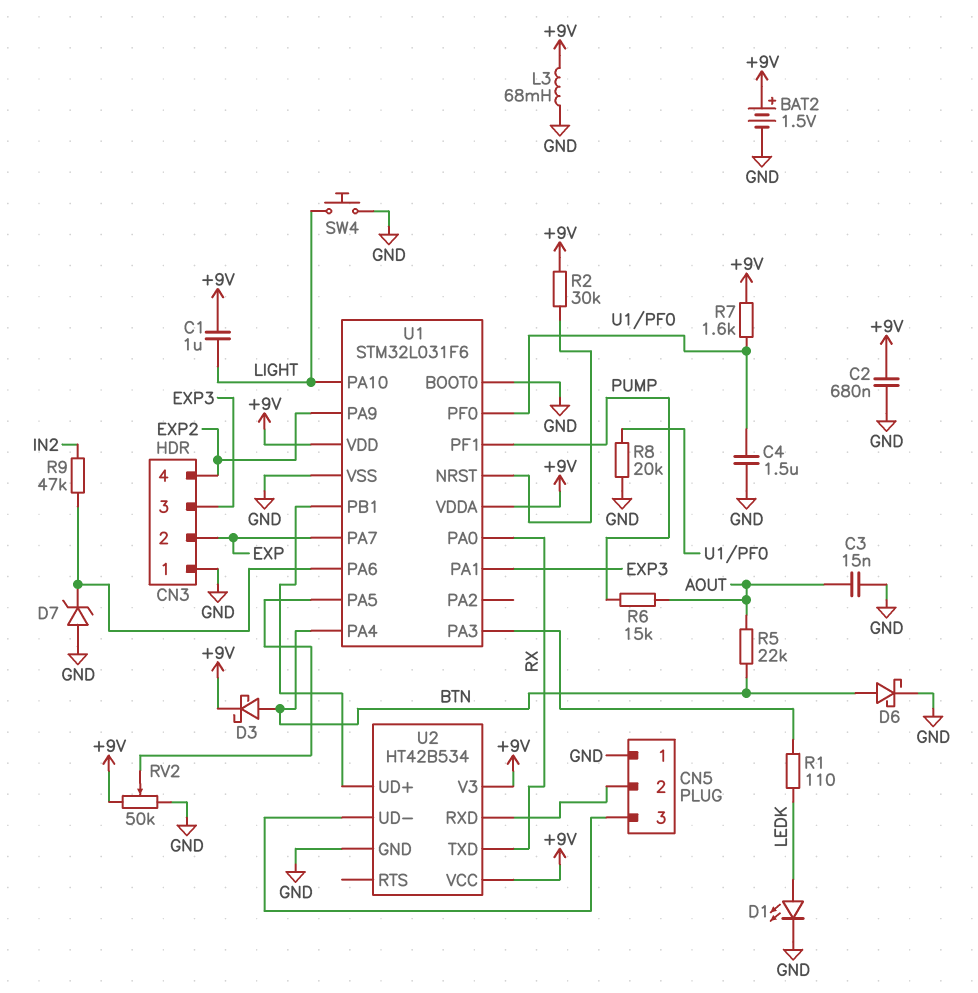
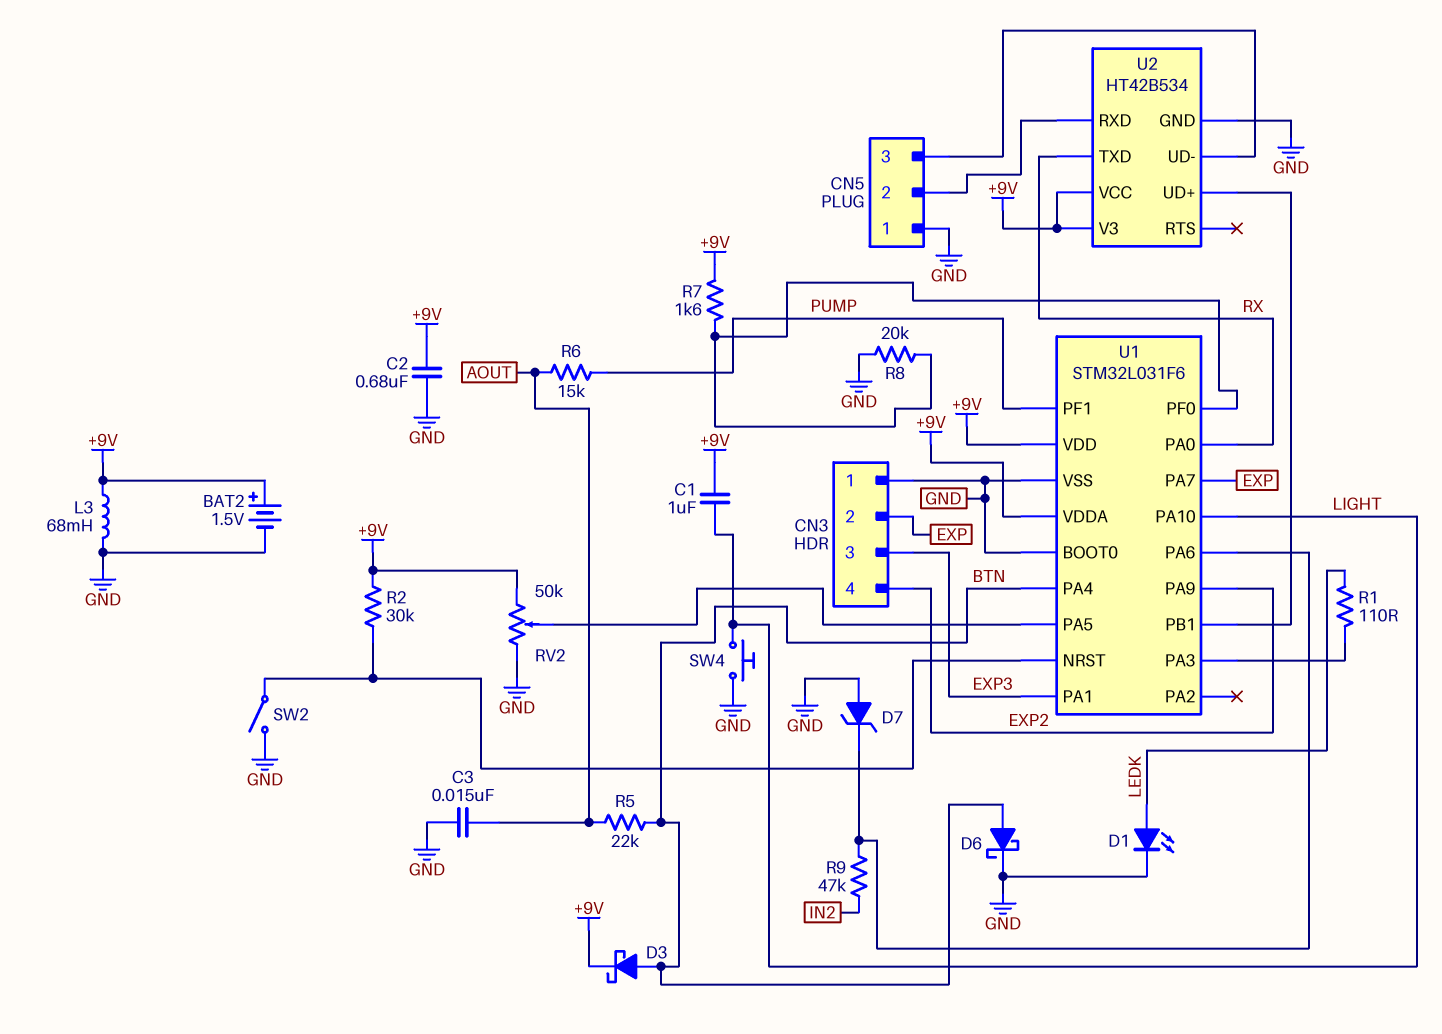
C4: 1.5uF (GND, U1/PF0) -> none
SW2: none -> switch (GND, U1/NRST)

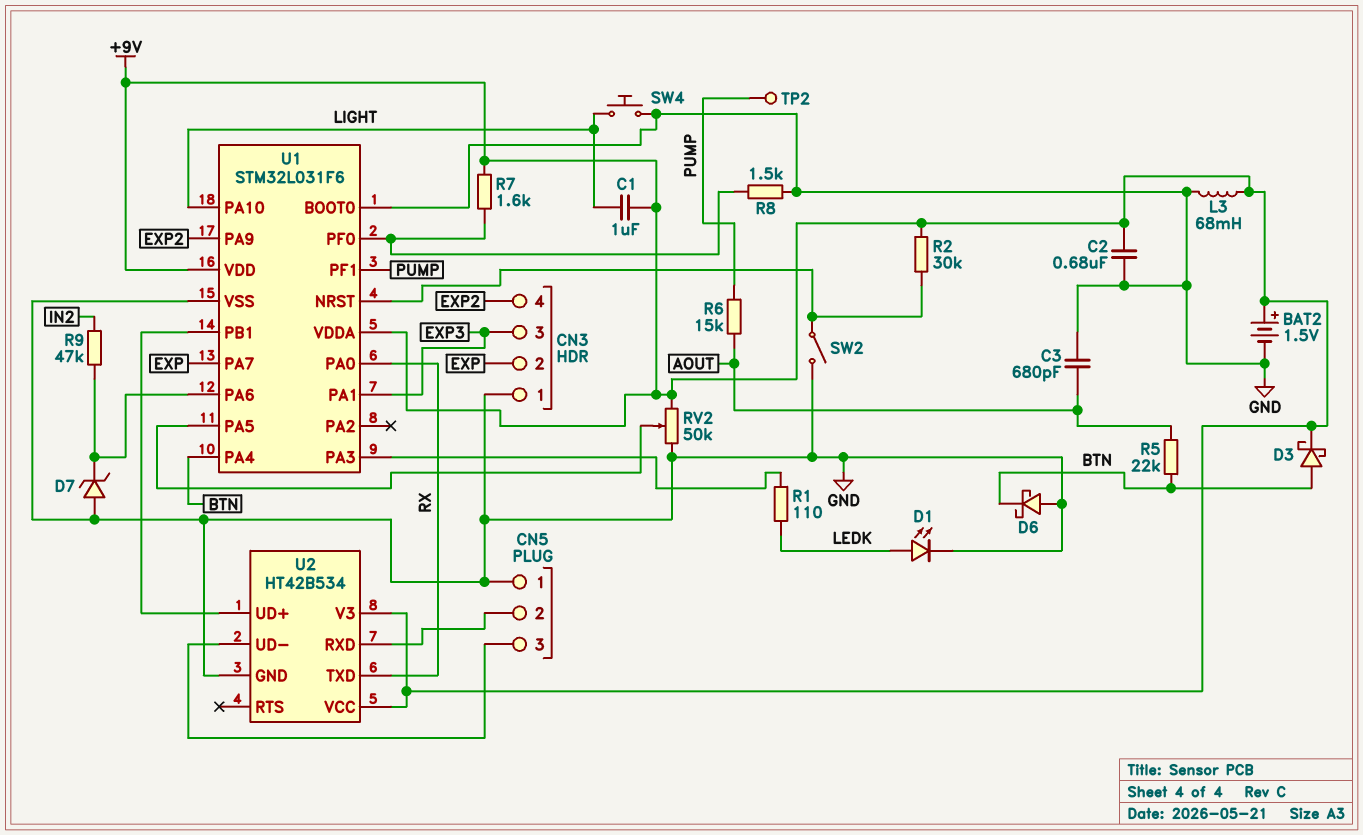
C3: 15nF (AOUT, GND) -> 680pF (AOUT, GND)
D6: schottky (A BTN, K GND) -> schottky (A GND, K BTN)
R8: 20k (GND, U1/PF0) -> 1.5k (GND, U1/PF0)
TP2: none -> test point (PUMP)

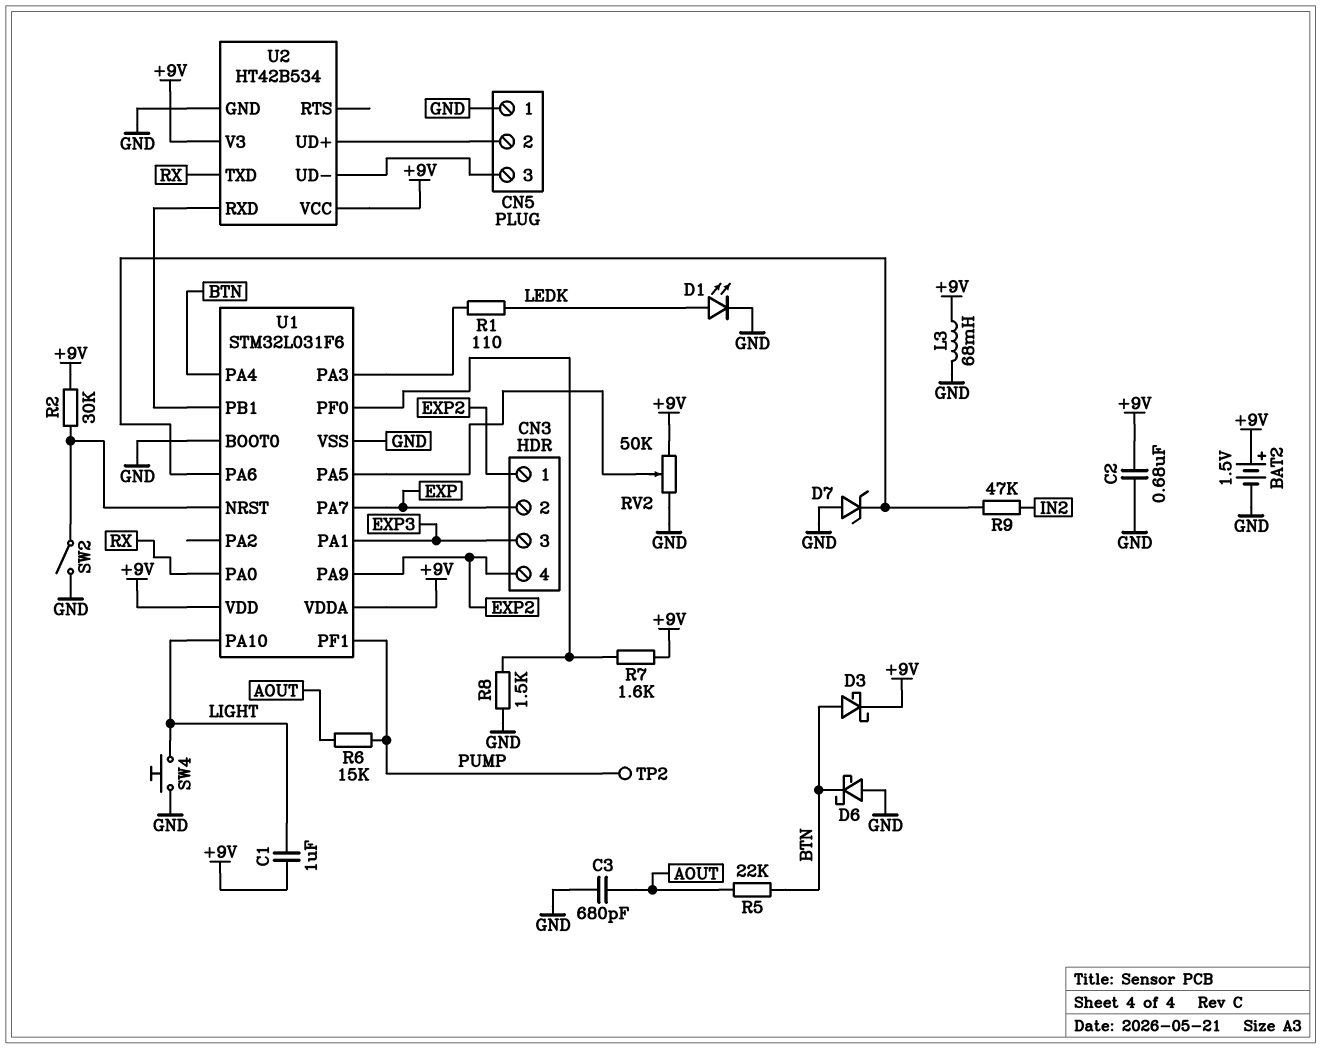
CN3 pin 1: GND -> EXP2
U2 pin RXD: CN5/2 -> U1/PB1
U2 pin UD+: U1/PB1 -> CN5/2

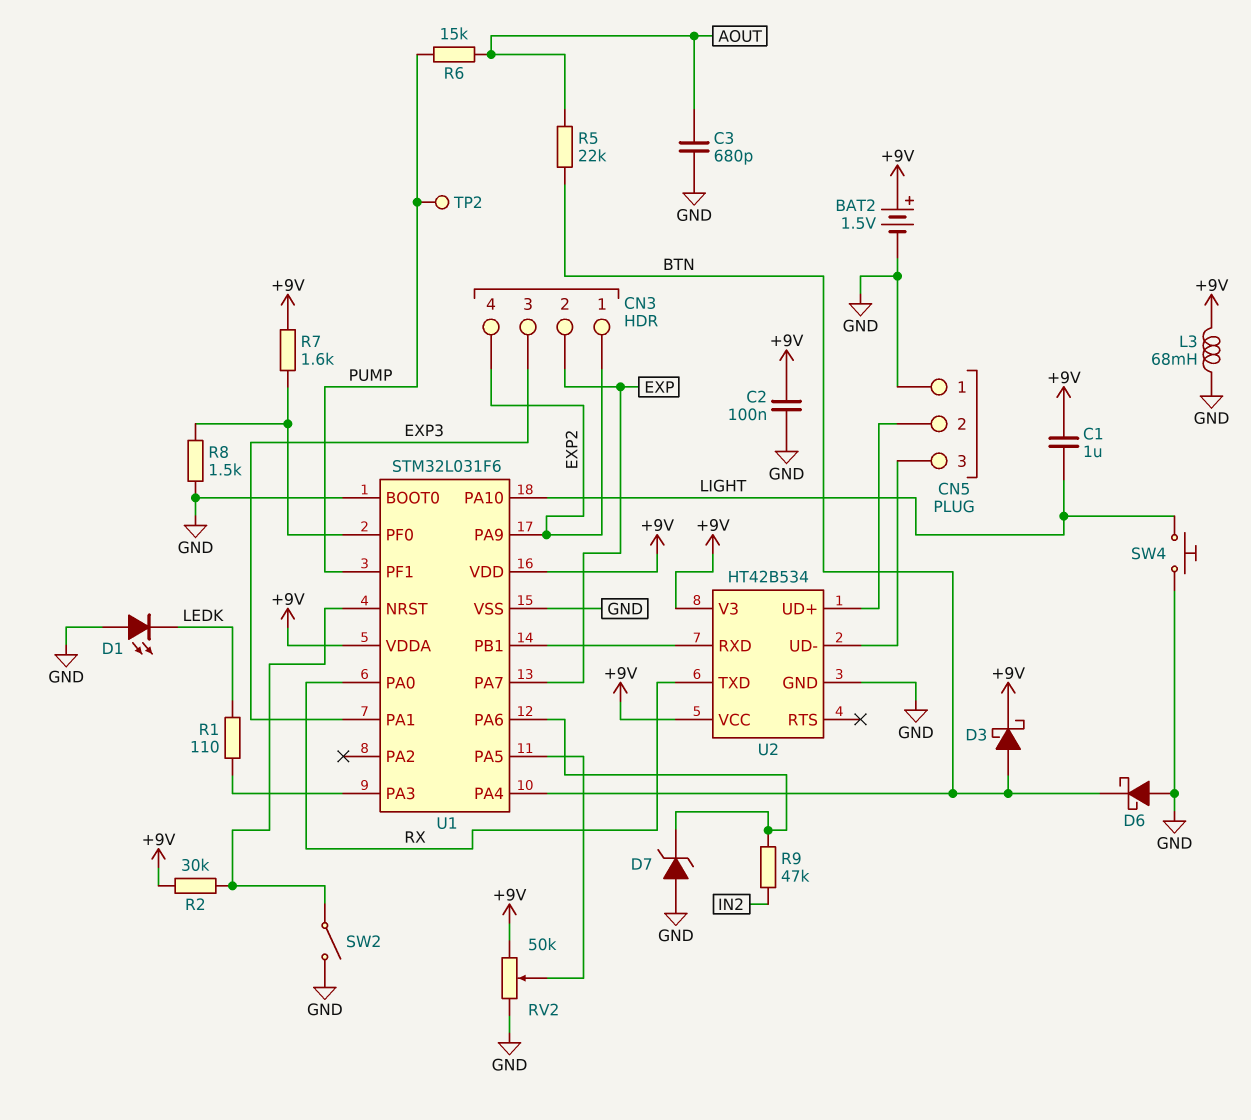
C2: 680nF (+9V, GND) -> 100nF (+9V, GND)
D1: LED (A LEDK, K GND) -> LED (A GND, K LEDK)

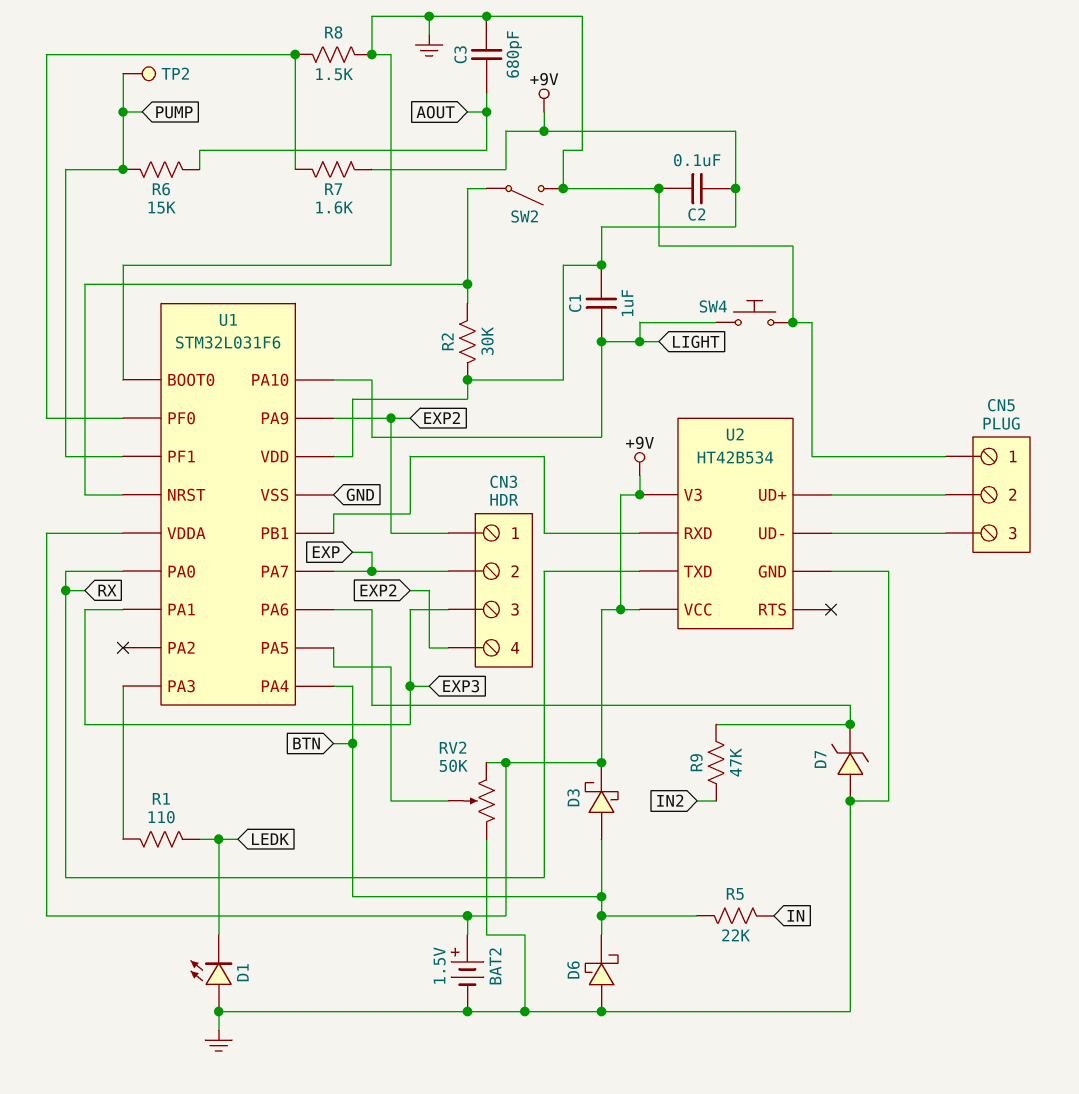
L3: 68mH (+9V, GND) -> none
R5: 22k (AOUT, BTN) -> 22k (BTN, IN)

